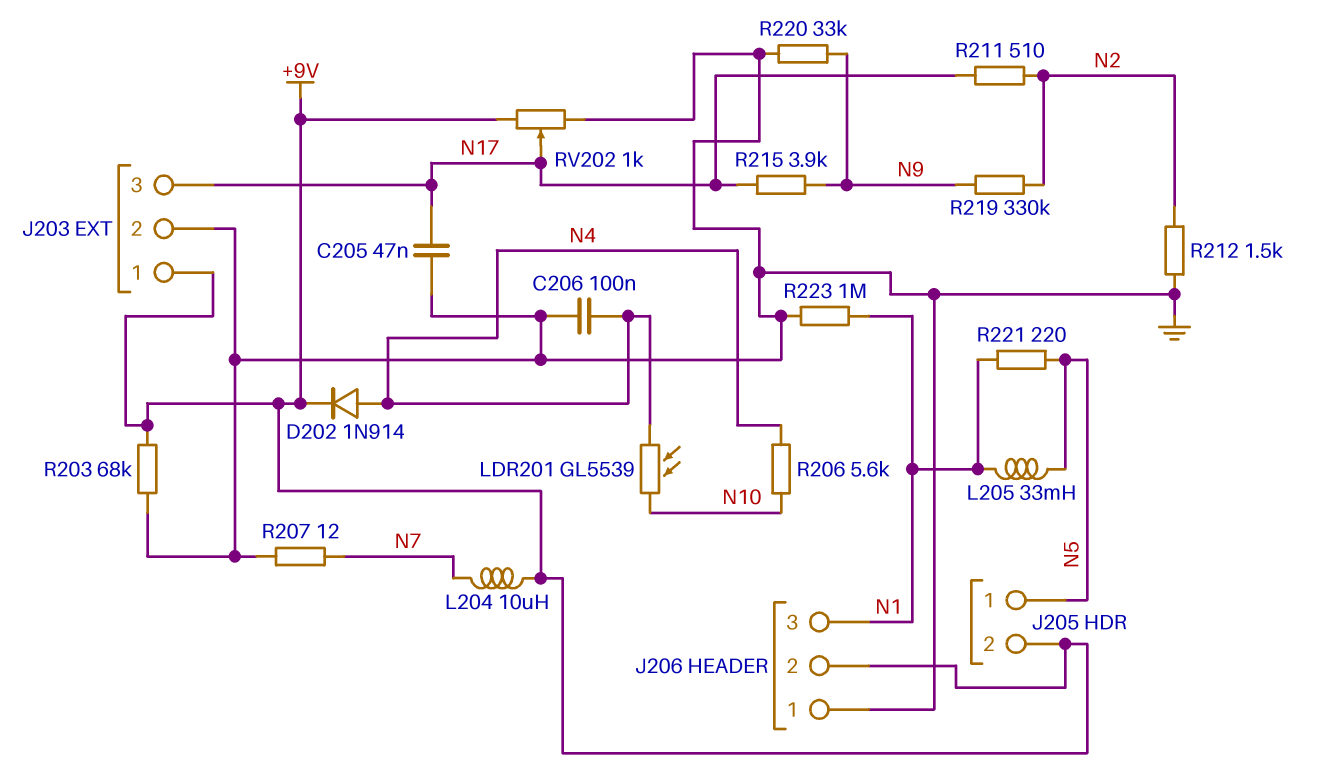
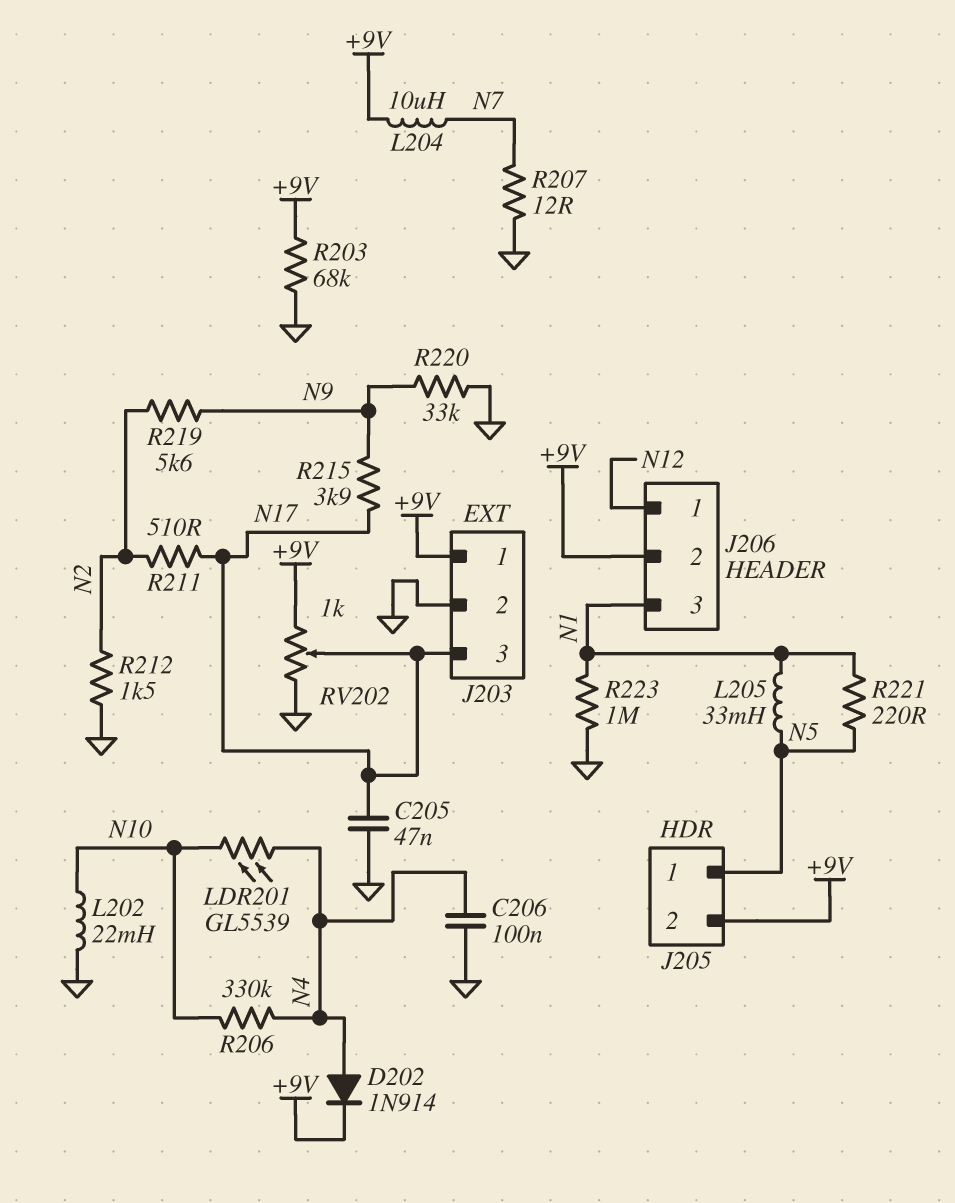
J206 pin 1: GND -> N12
L202: none -> 22mH (GND, N10)
R206: 5.6k (N4, N10) -> 330k (N4, N10)
R219: 330k (N2, N9) -> 5.6k (N2, N9)

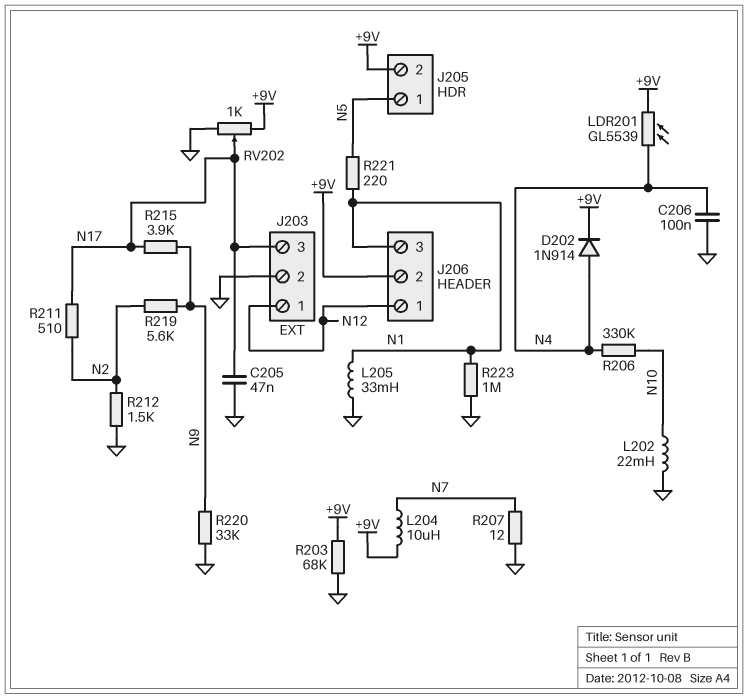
J203 pin 1: +9V -> N12
L205: 33mH (N1, N5) -> 33mH (GND, N1)
LDR201: GL5539 (N4, N10) -> GL5539 (+9V, N4)

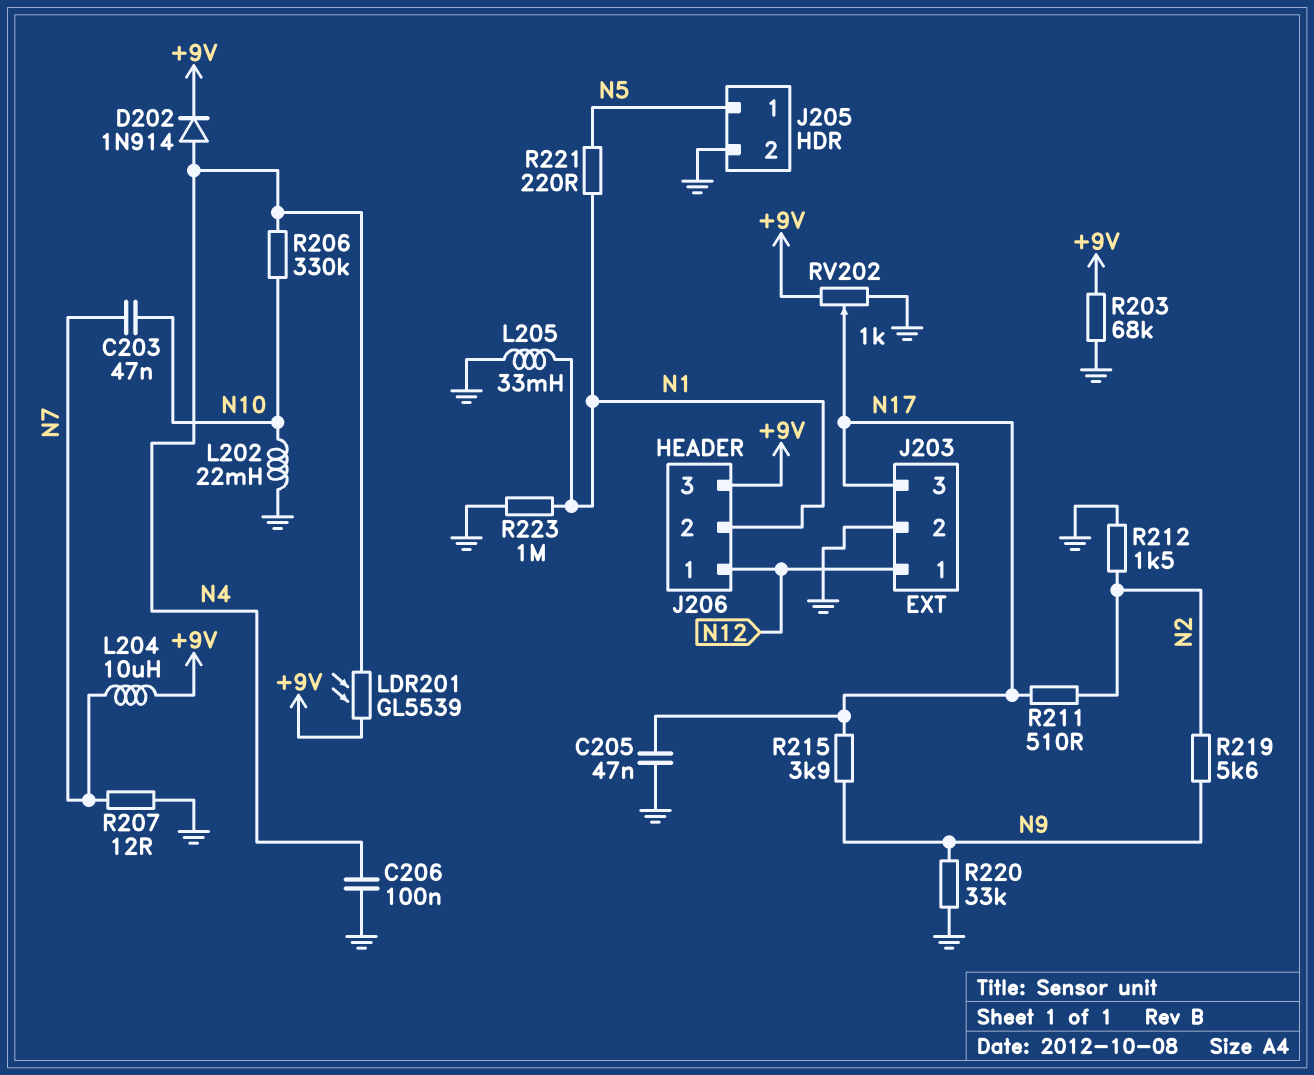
C203: none -> 47nF (N7, N10)
J205 pin 2: +9V -> GND
J206 pin 2: +9V -> N1
J206 pin 3: N1 -> +9V

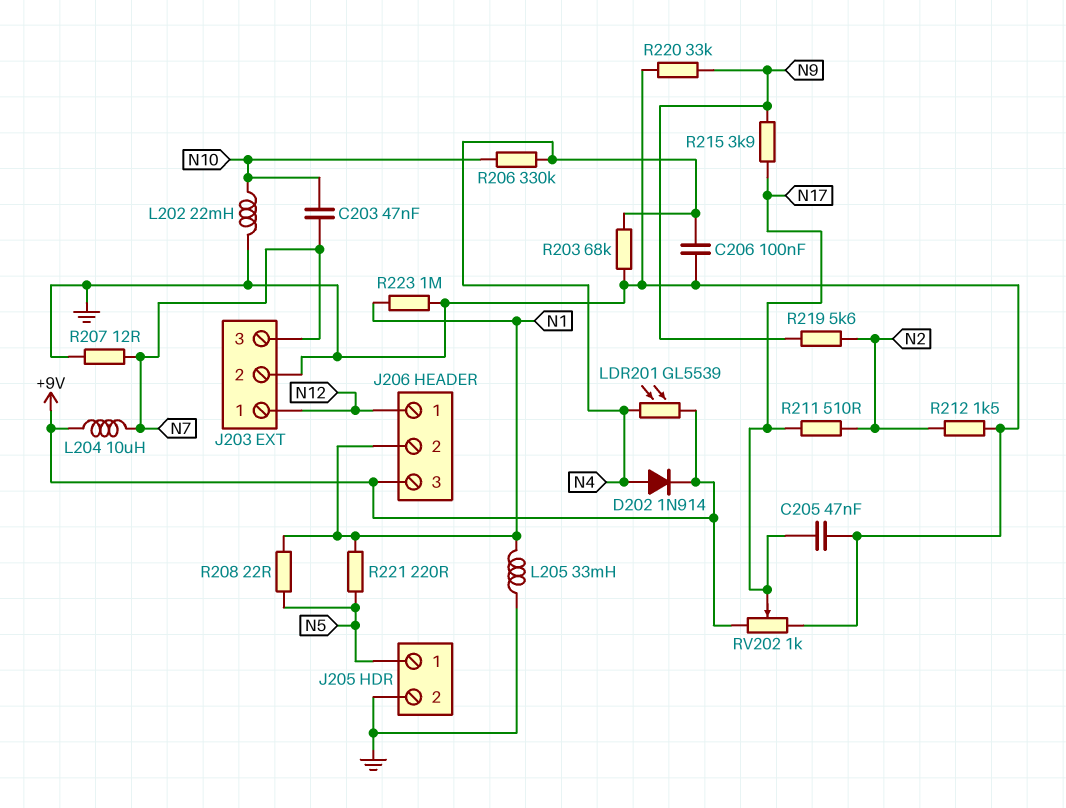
J203 pin 3: N17 -> N7
R203: 68k (+9V, GND) -> 68k (GND, N4)
R208: none -> 22 (N1, N5)

